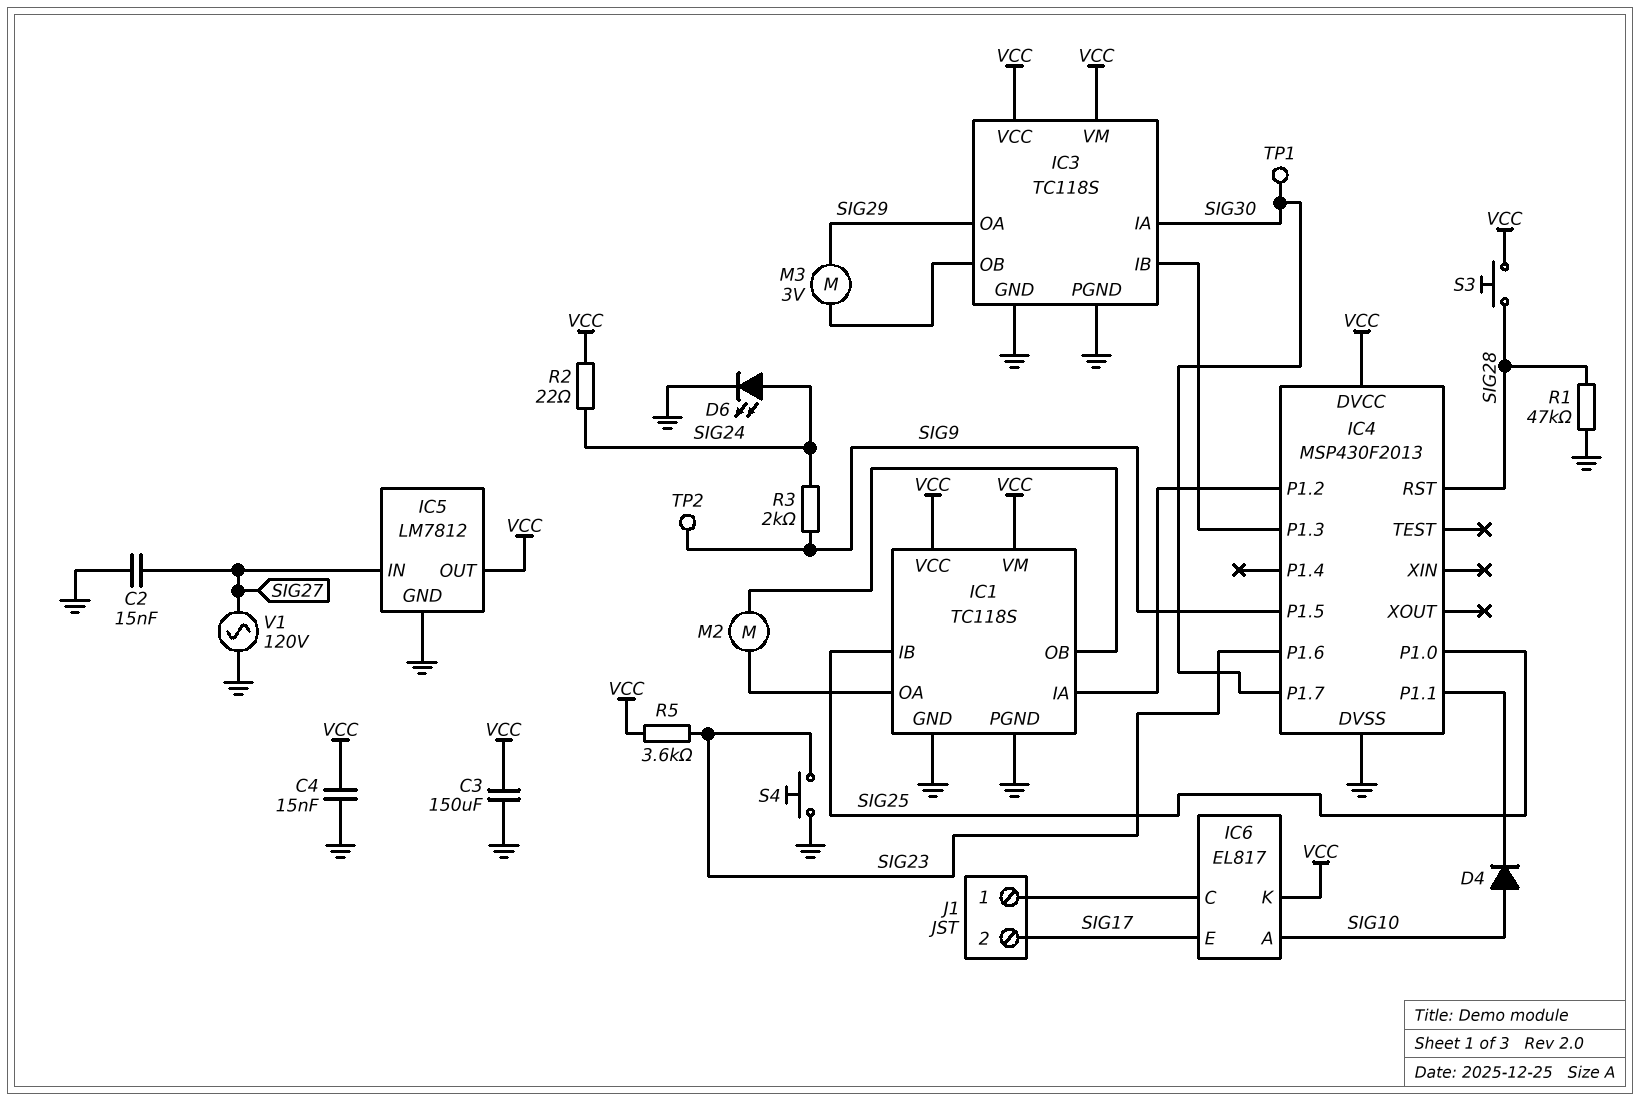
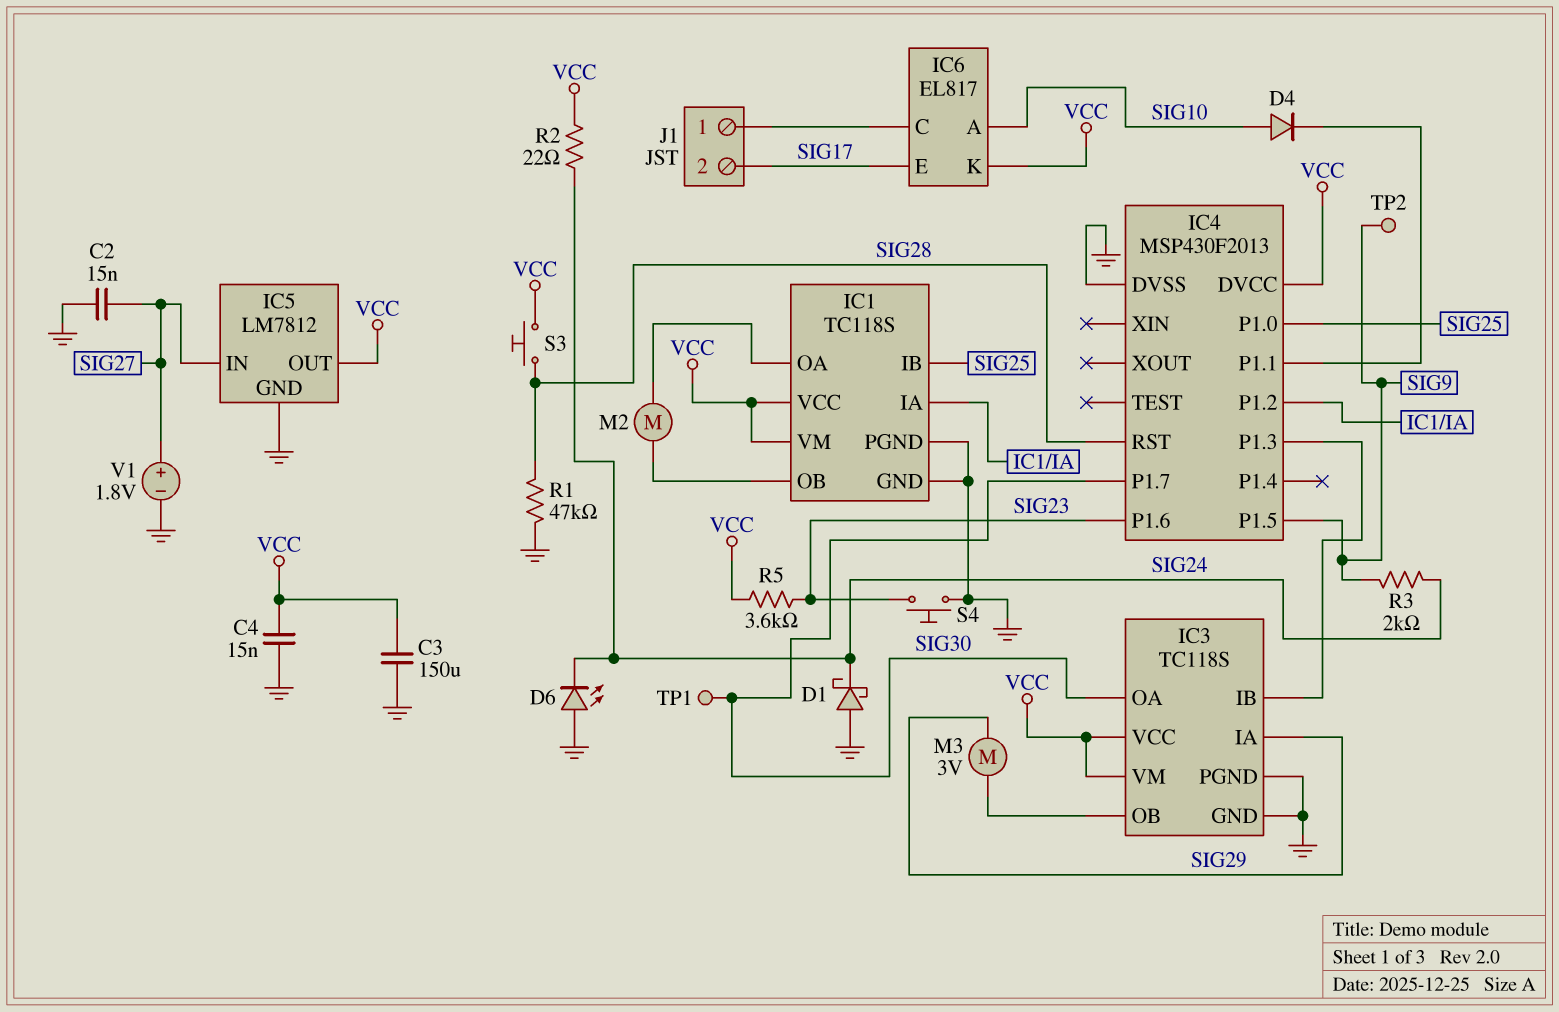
D1: none -> schottky (A GND, K SIG24)
D6: LED (A SIG24, K GND) -> LED (A GND, K SIG24)
IC3 pin IA: SIG30 -> SIG29
IC3 pin OA: SIG29 -> SIG30
V1: AC 120V (GND, SIG27) -> 1.8V (plus SIG27, minus GND)

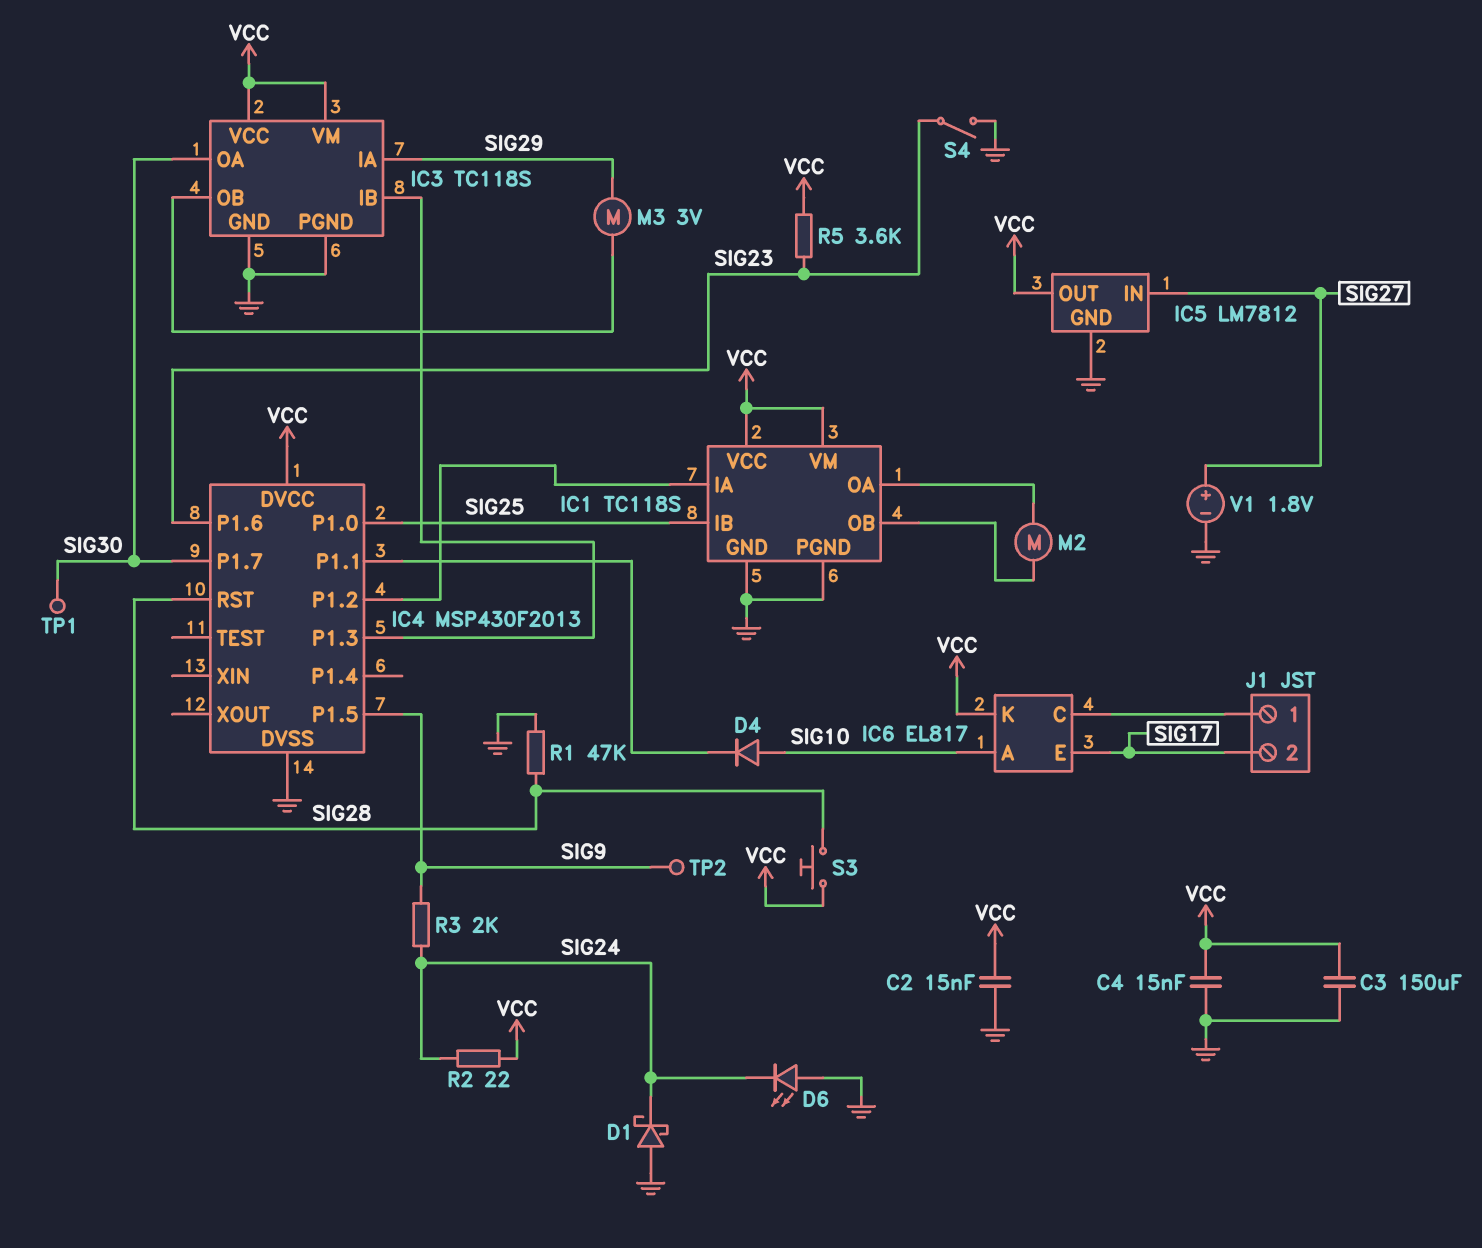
C2: 15nF (GND, SIG27) -> 15nF (GND, VCC)
S4: button (GND, SIG23) -> switch (GND, SIG23)

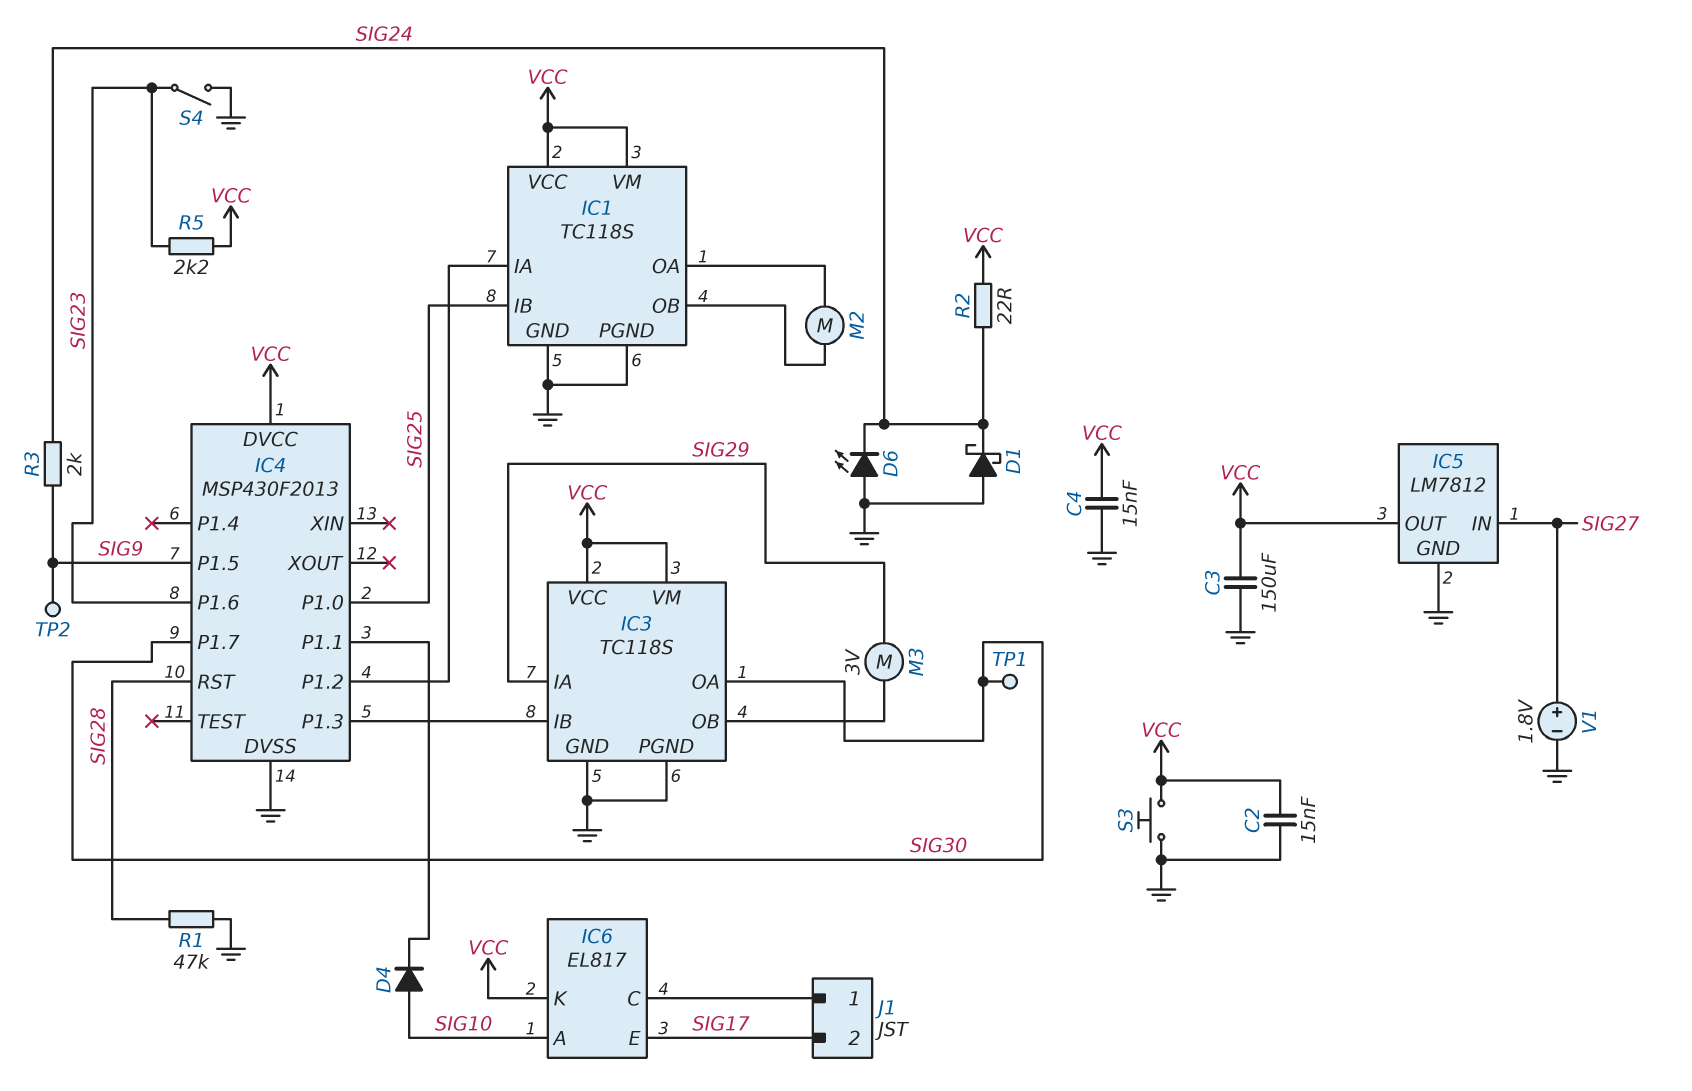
R5: 3.6k (SIG23, VCC) -> 2.2k (SIG23, VCC)
S3: button (SIG28, VCC) -> button (GND, VCC)

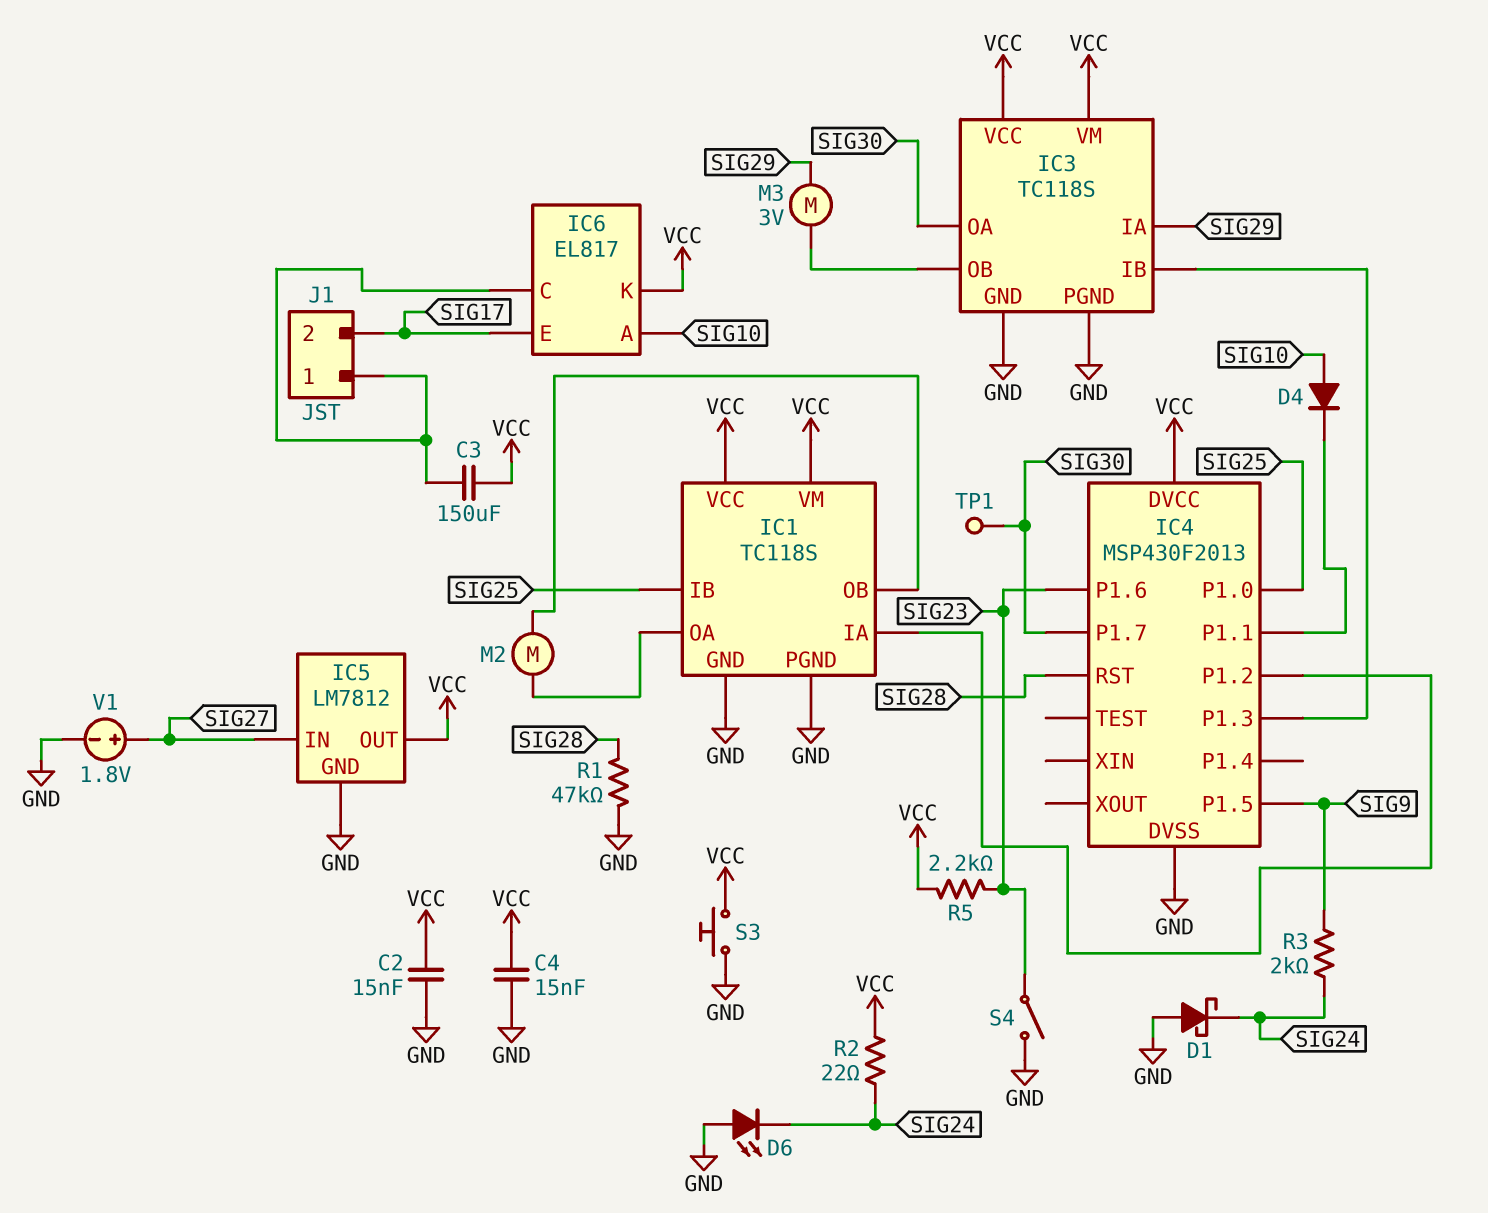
C3: 150uF (GND, VCC) -> 150uF (IC6/C, VCC)
TP2: test point (SIG9) -> none

